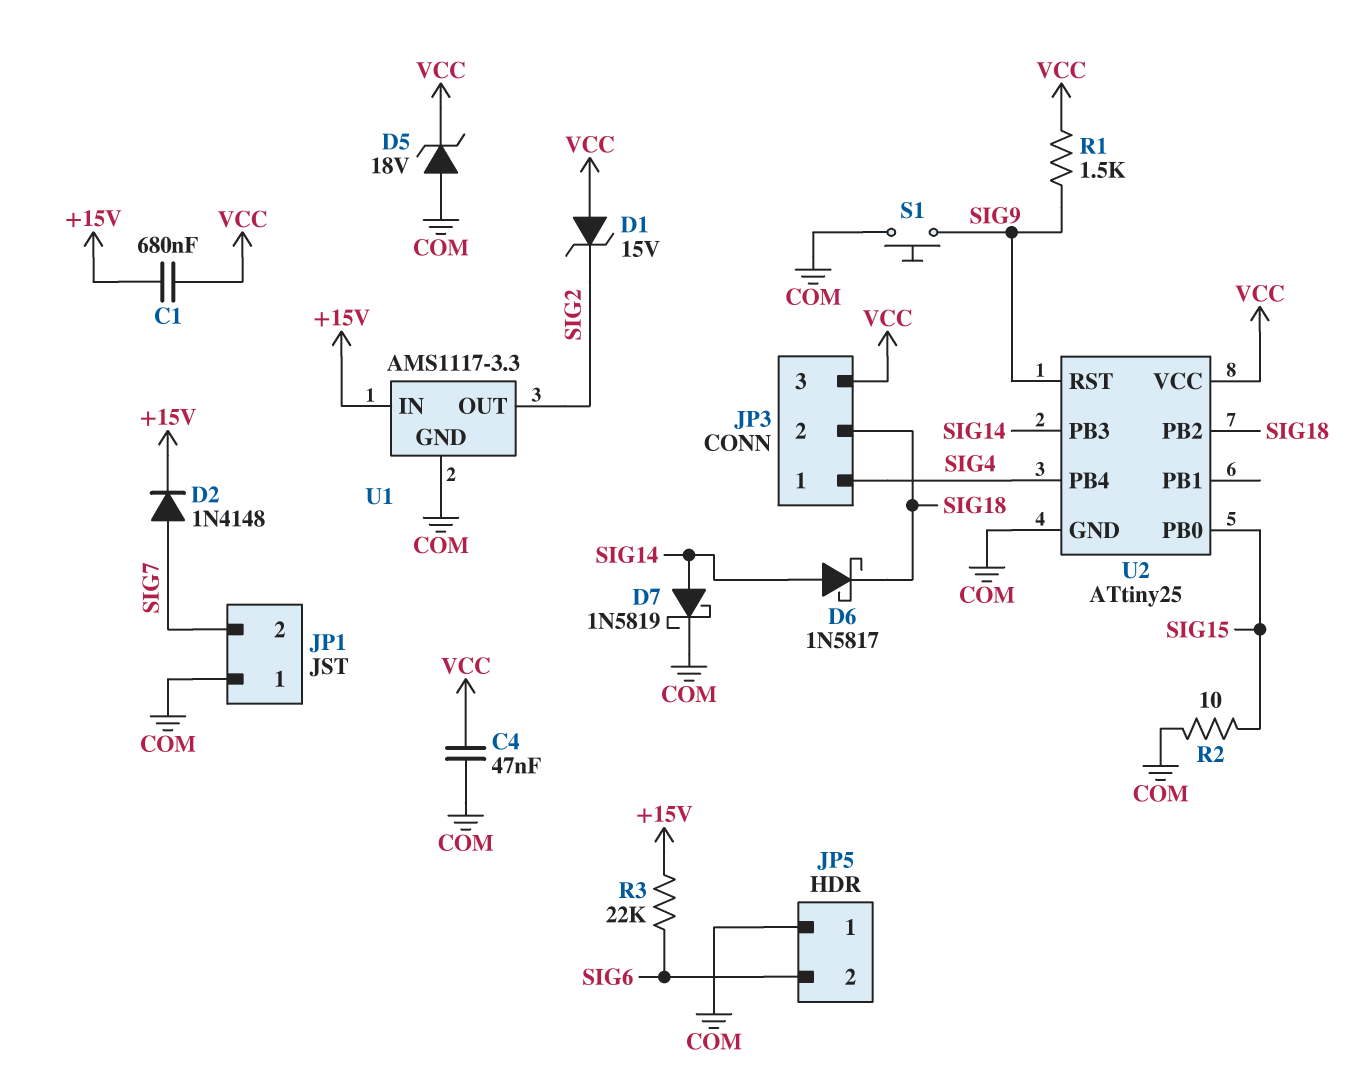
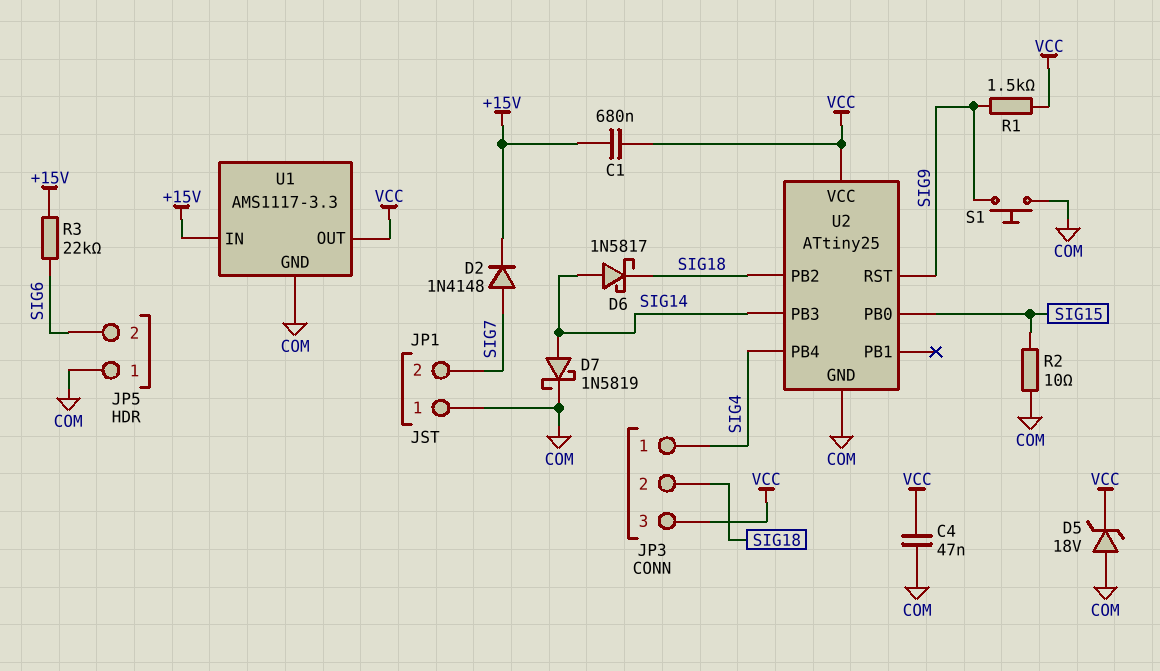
D1: zener 15V (A VCC, K SIG2) -> none
U1 pin OUT: SIG2 -> VCC

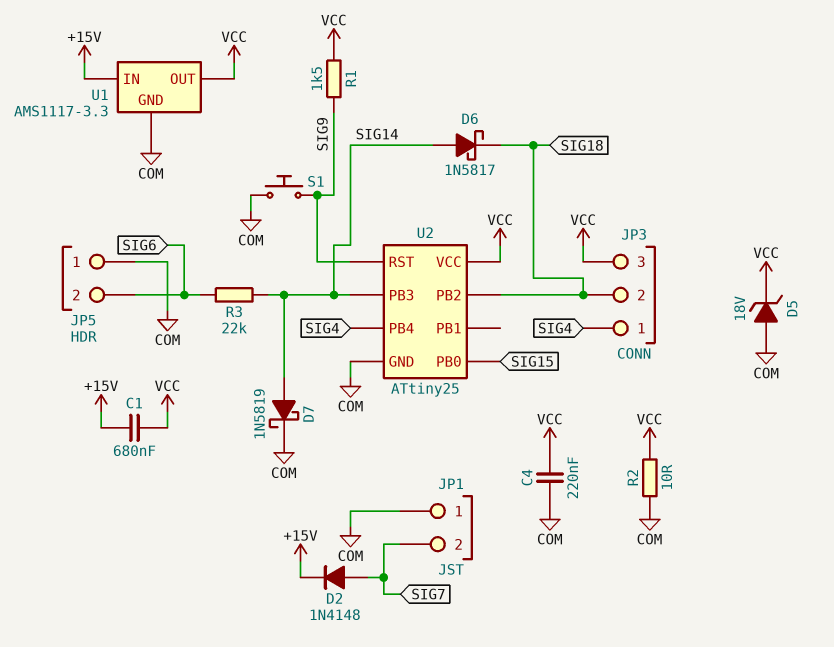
C4: 47nF (COM, VCC) -> 220nF (COM, VCC)
R2: 10 (COM, SIG15) -> 10 (COM, VCC)
R3: 22k (+15V, SIG6) -> 22k (SIG6, SIG14)

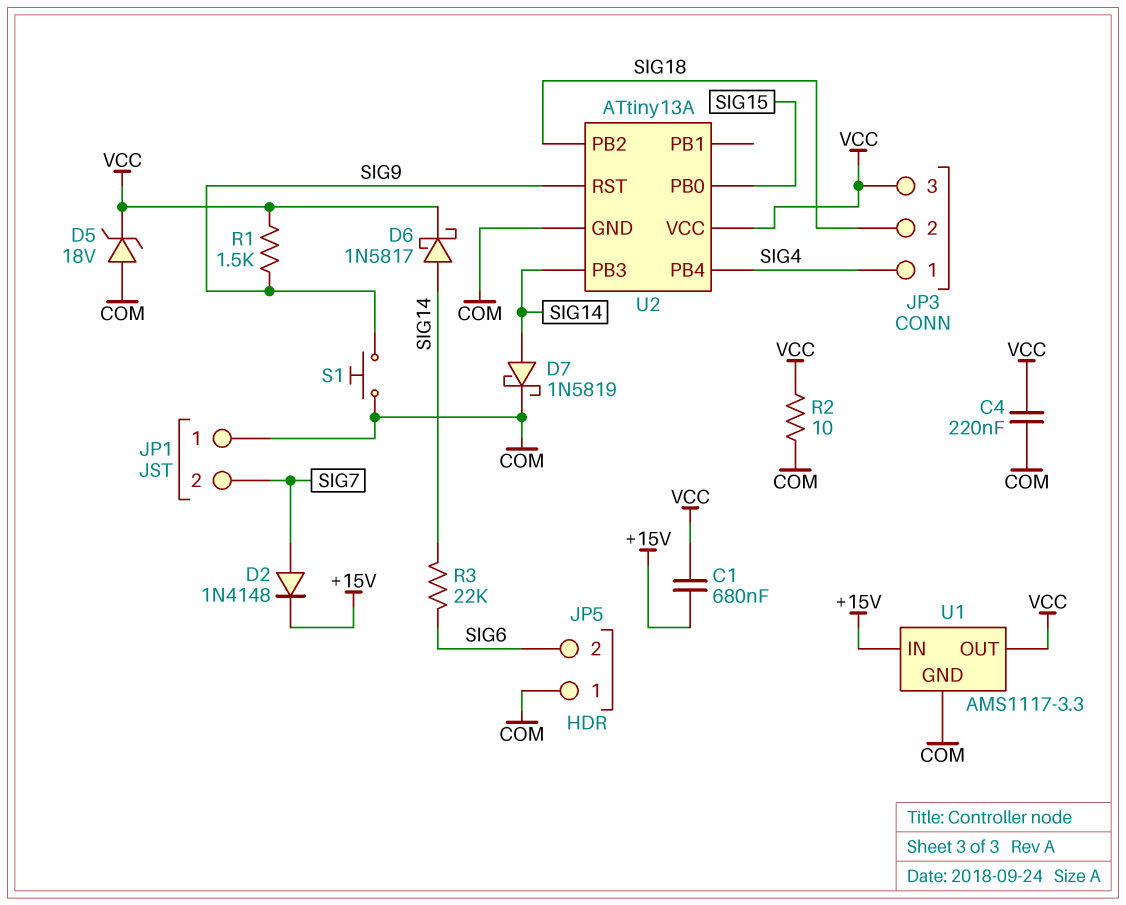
D6: schottky 1N5817 (A SIG14, K SIG18) -> schottky 1N5817 (A SIG14, K VCC)
U2: ATtiny25 -> ATtiny13A

